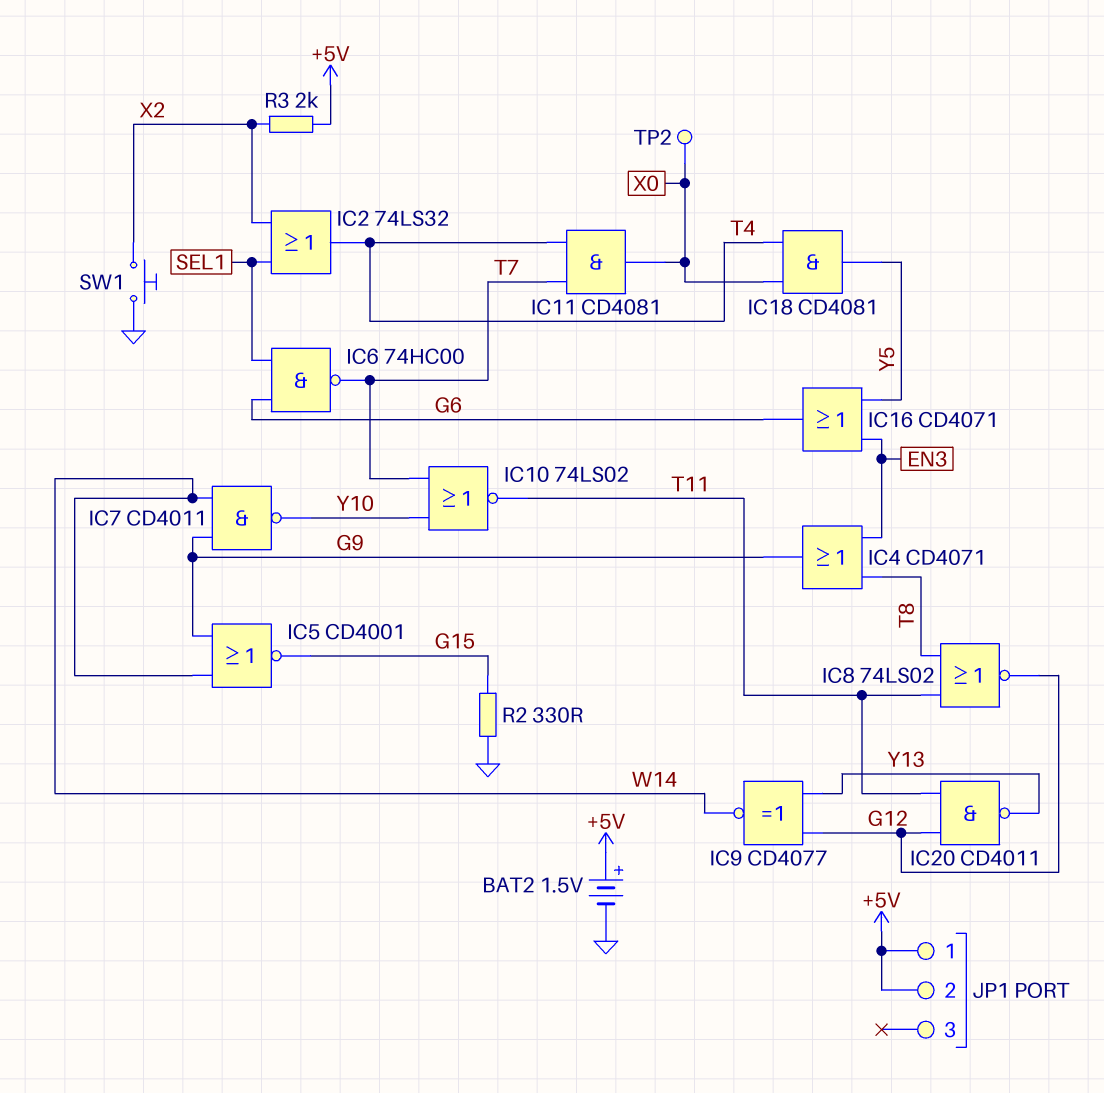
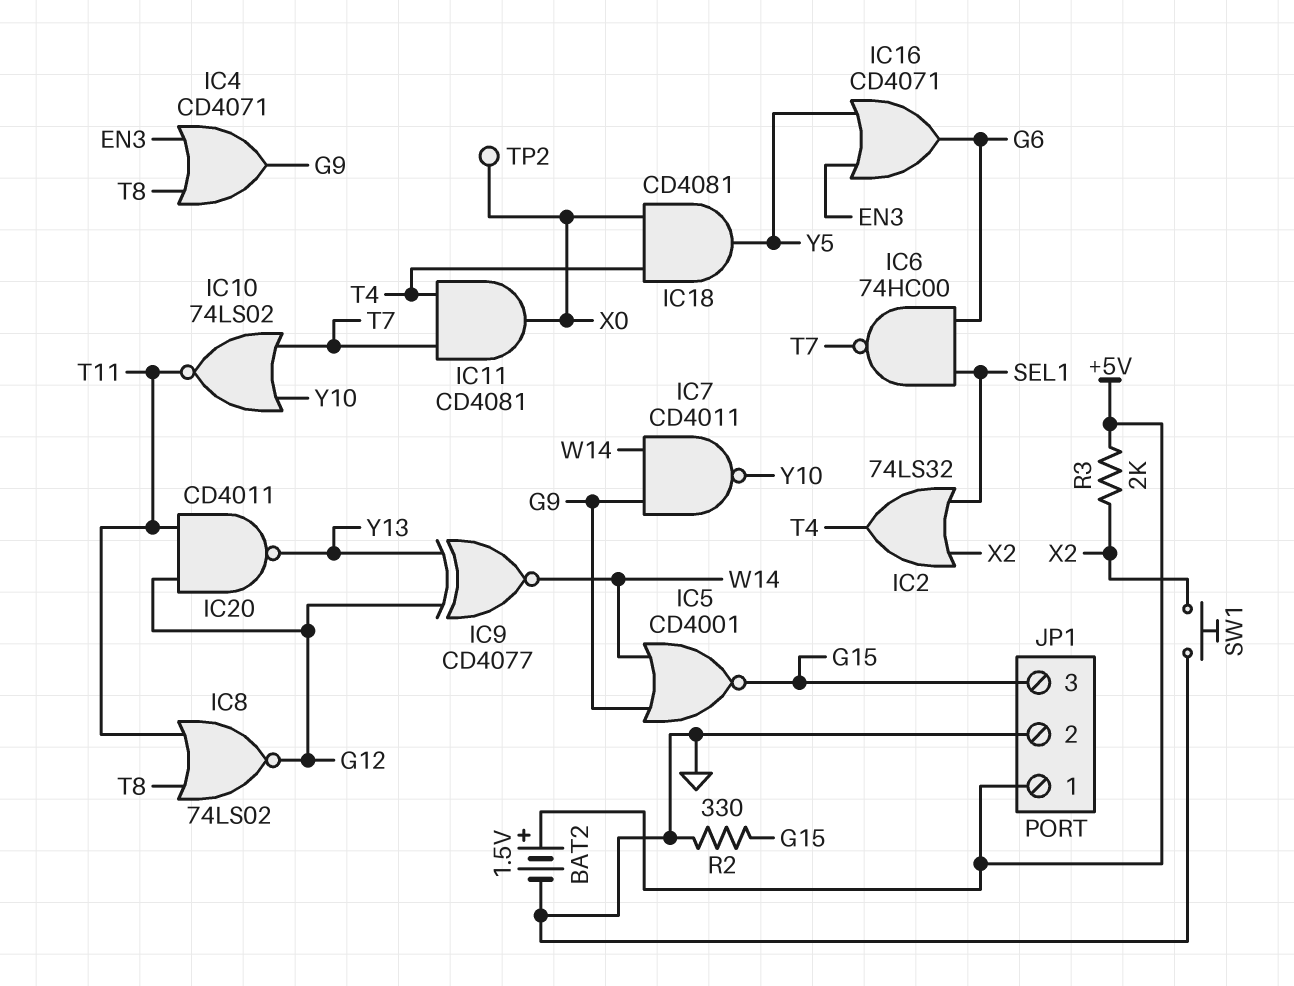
JP1 pin 2: +5V -> GND
JP1 pin 3: none -> G15

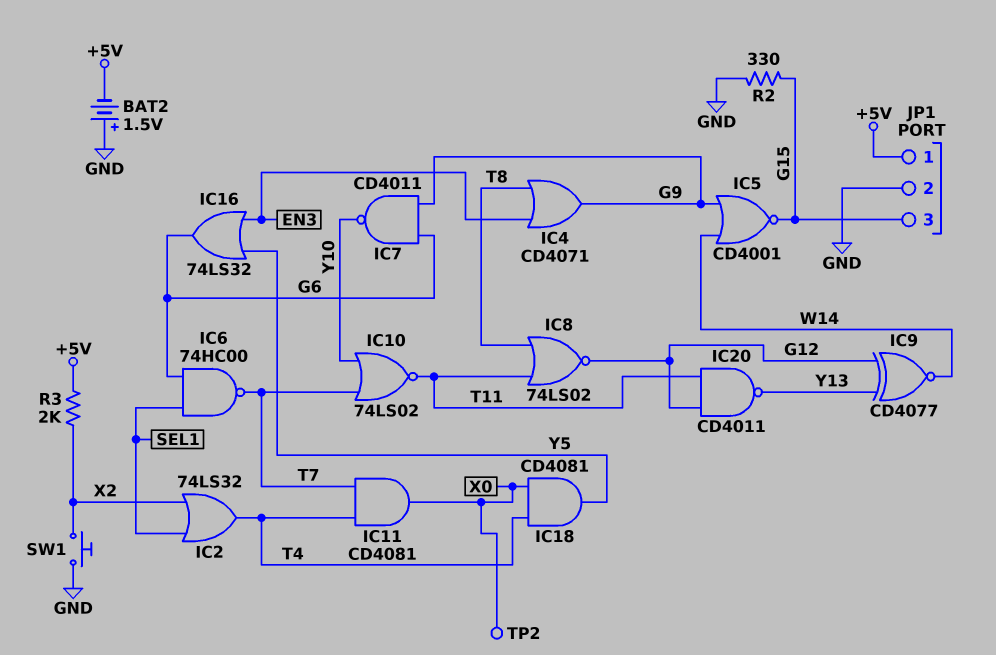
BAT2: 1.5V (plus +5V, minus GND) -> 1.5V (plus GND, minus +5V)
IC7: NAND CD4011 (in G9, in W14, out Y10) -> NAND CD4011 (in G6, in G9, out Y10)
IC16: OR CD4071 (in EN3, in Y5, out G6) -> OR 74LS32 (in EN3, in Y5, out G6)

